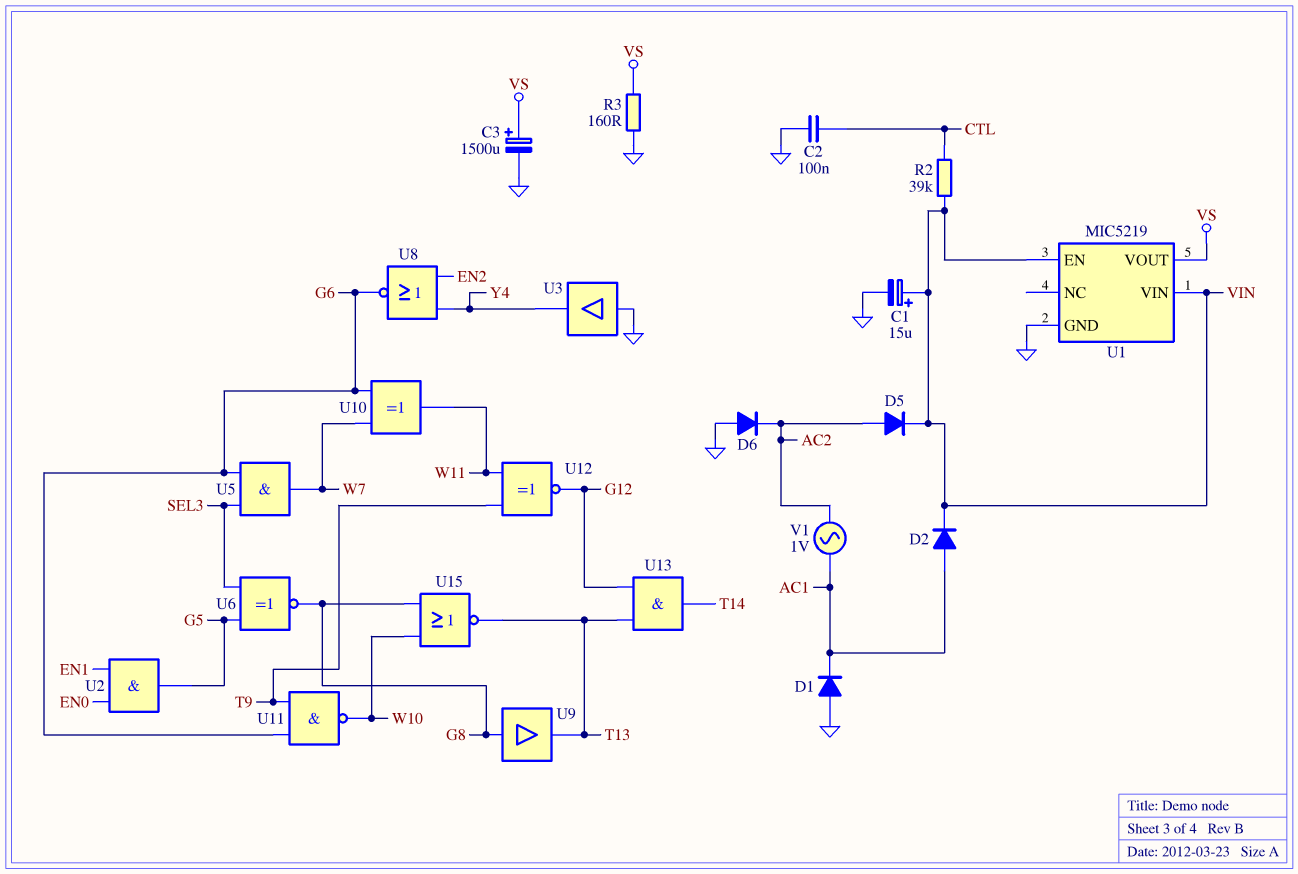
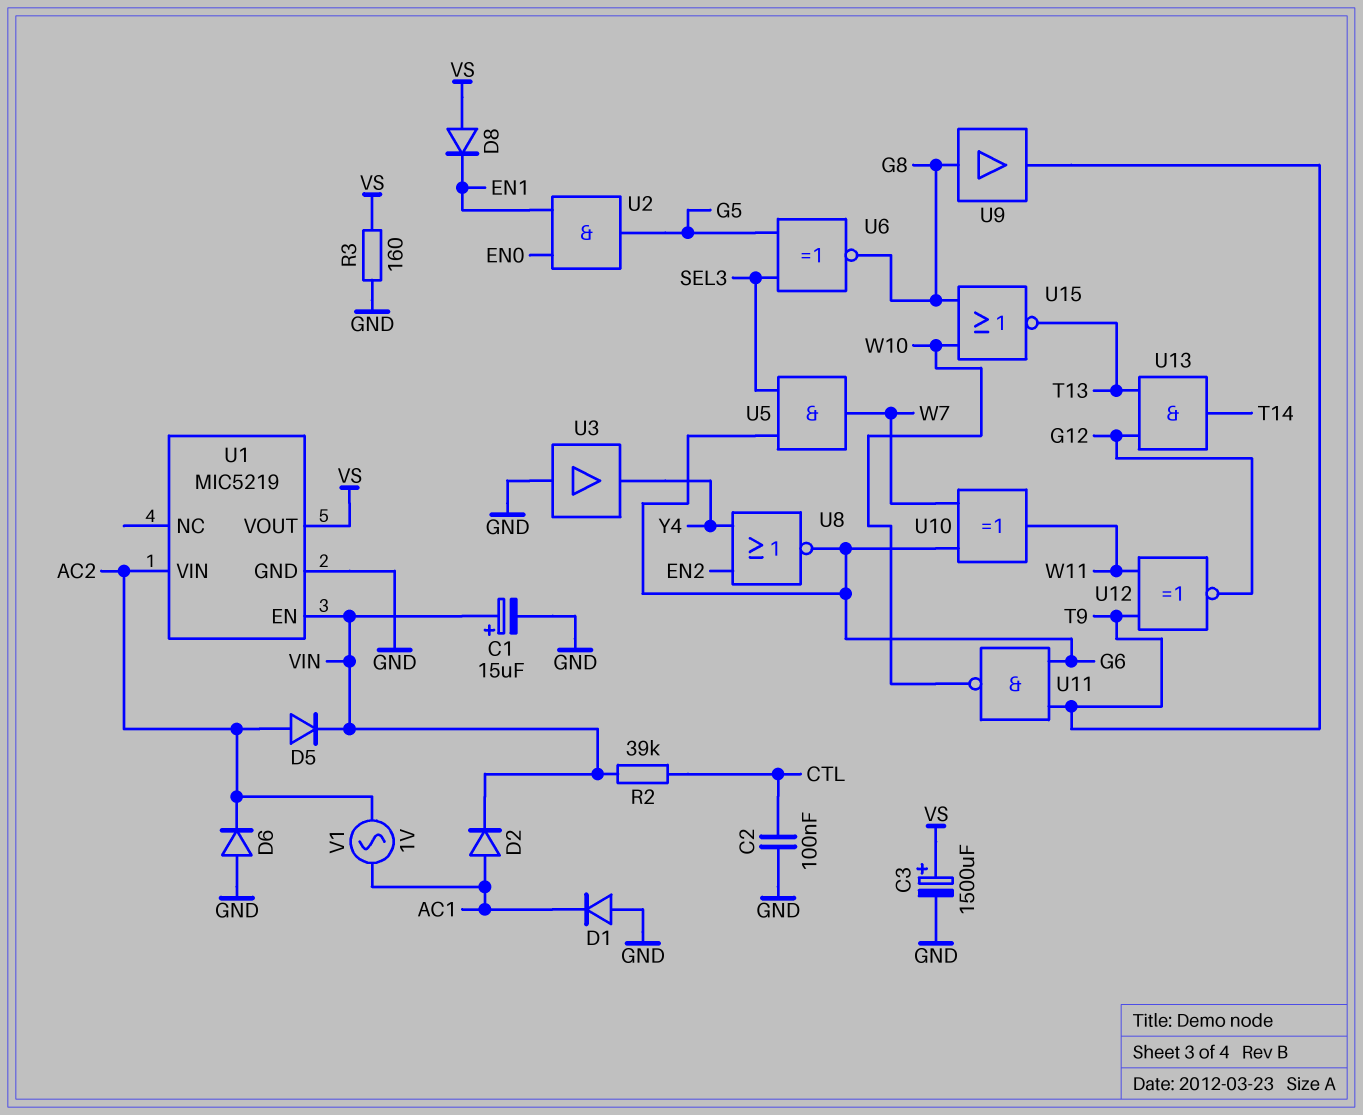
D8: none -> diode (A VS, K EN1)
U1 pin VIN: VIN -> AC2
U9: buffer (in G8, out T13) -> buffer (in G8, out T9)

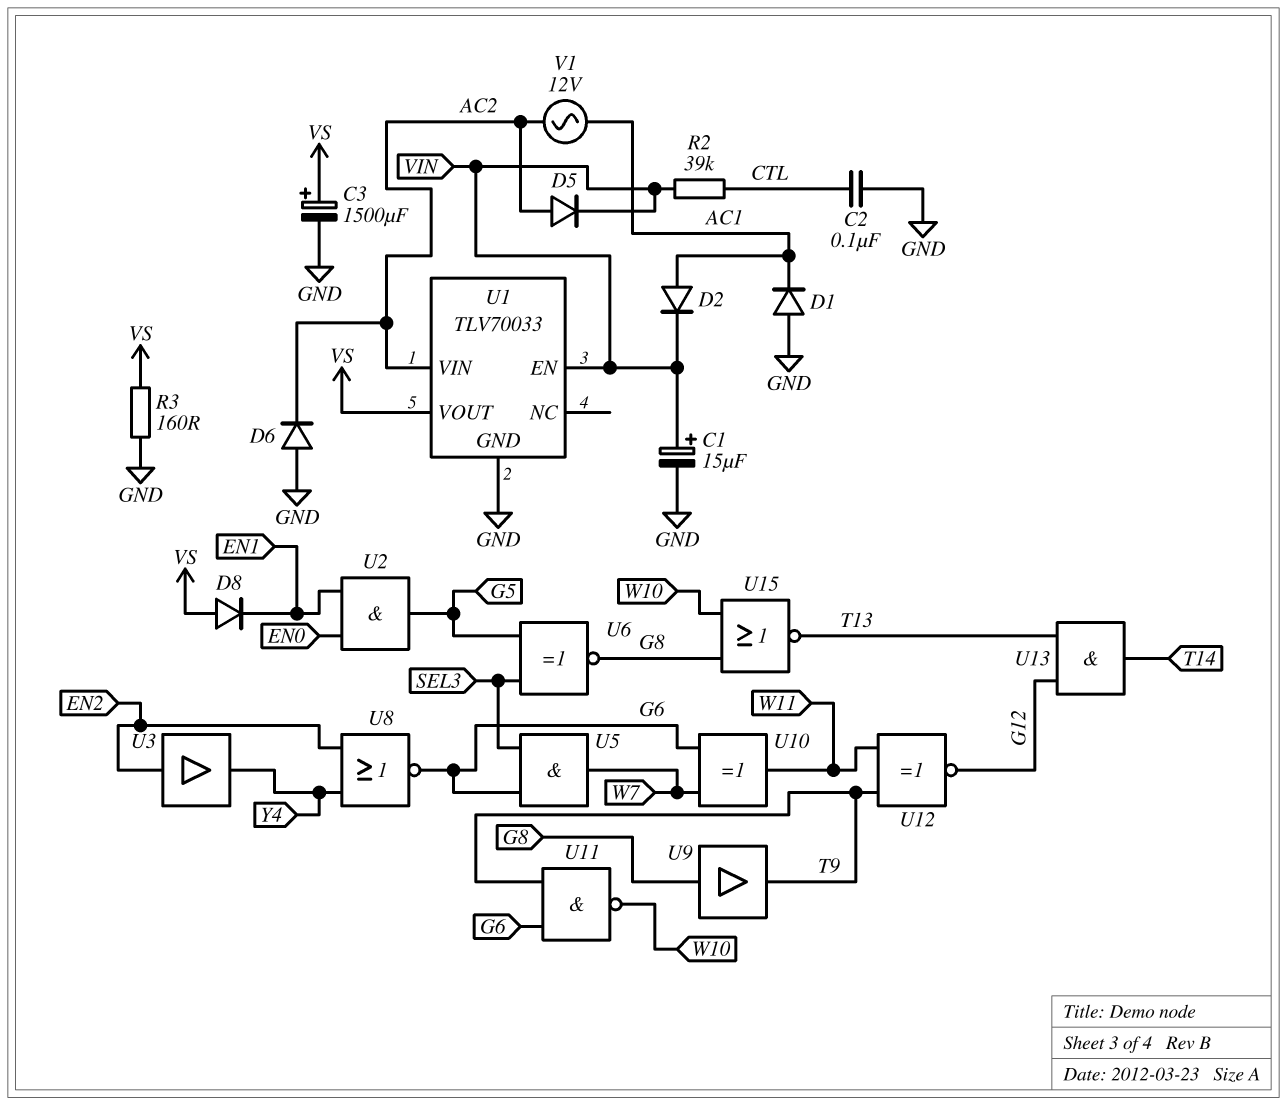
U1: MIC5219 -> TLV70033
U3: buffer (in GND, out Y4) -> buffer (in EN2, out Y4)
V1: AC 1V (AC1, AC2) -> AC 12V (AC1, AC2)

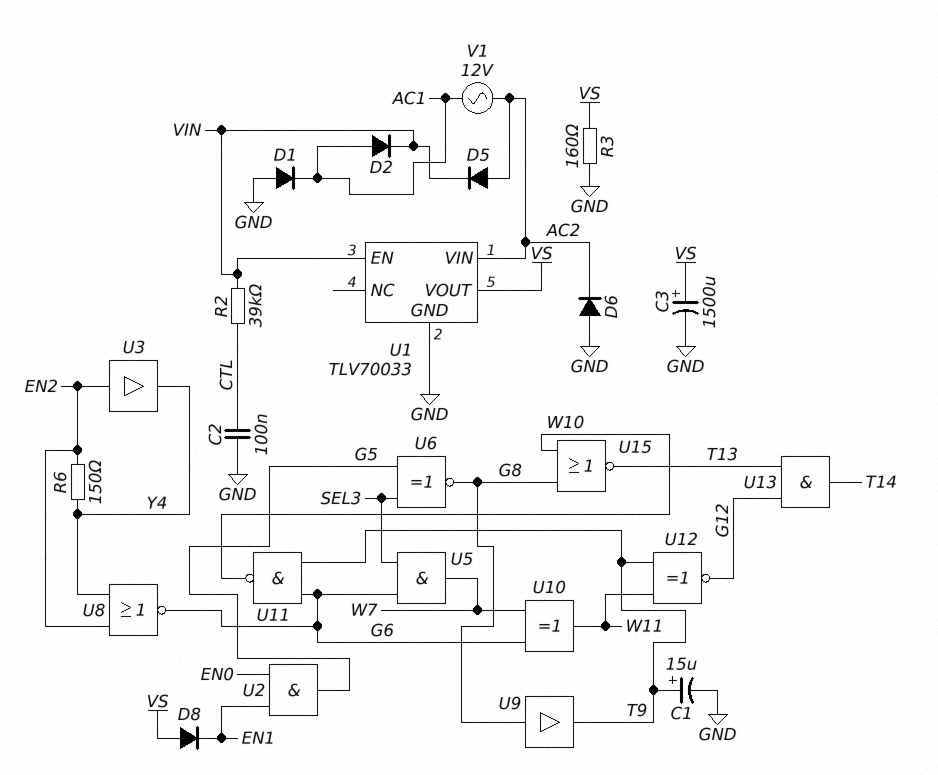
C1: 15uF (plus VIN, minus GND) -> 15uF (plus T9, minus GND)
R6: none -> 150 (EN2, Y4)

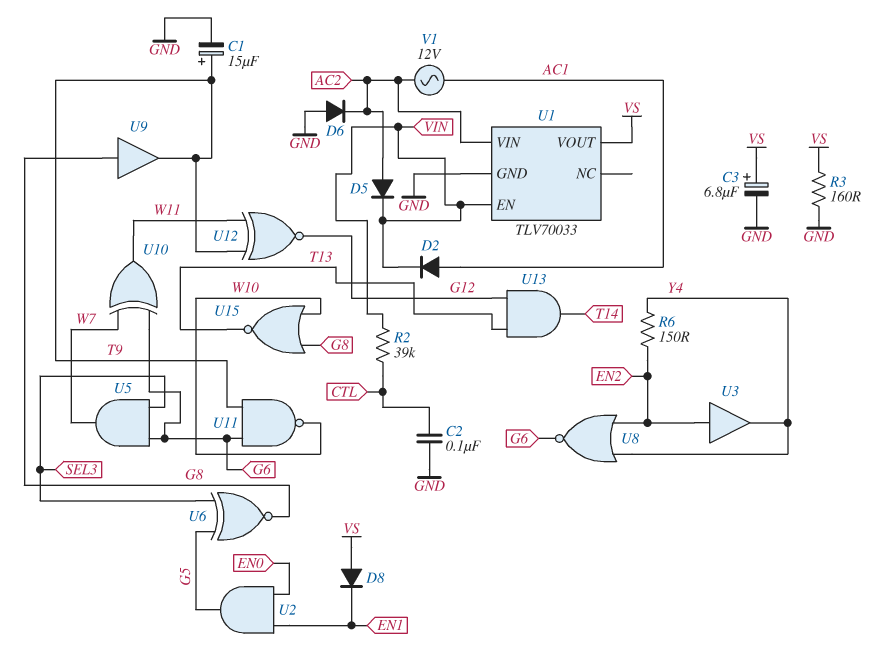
C3: 1500uF (plus VS, minus GND) -> 6.8uF (plus VS, minus GND)
D1: diode (A GND, K AC1) -> none

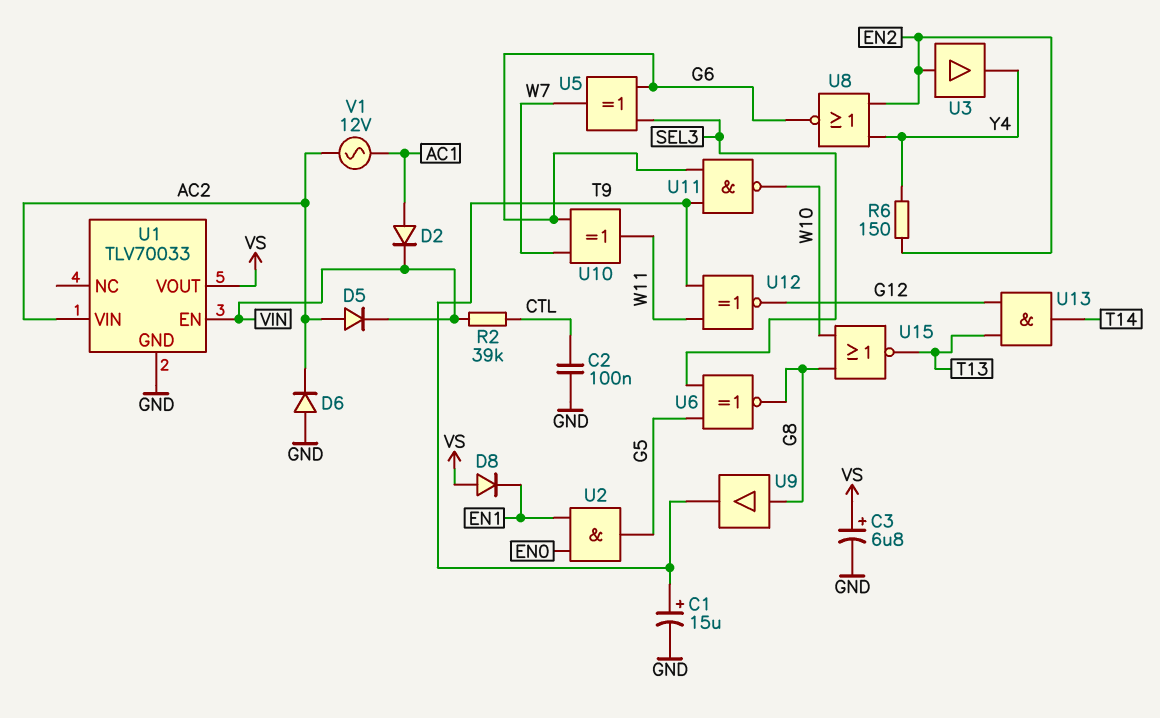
R3: 160 (GND, VS) -> none
U5: AND (in G6, in SEL3, out W7) -> XOR (in G6, in SEL3, out W7)

